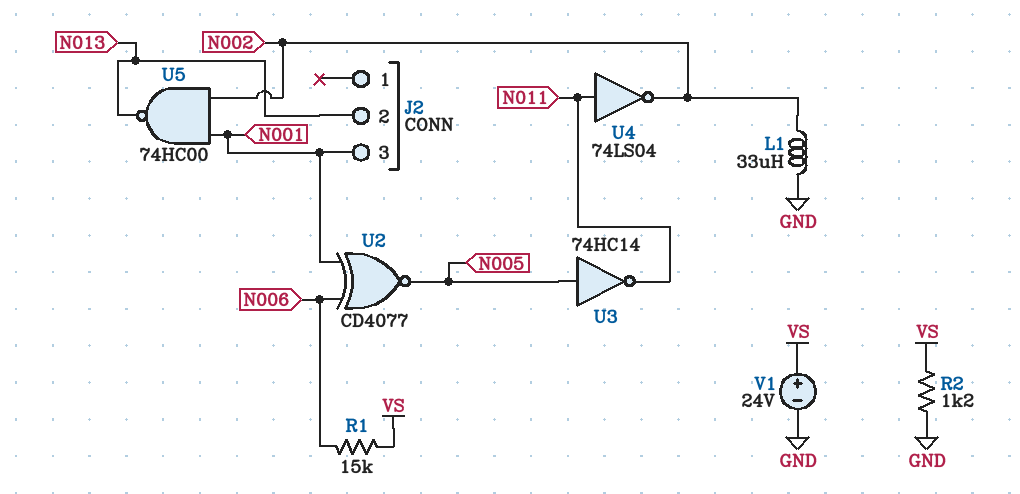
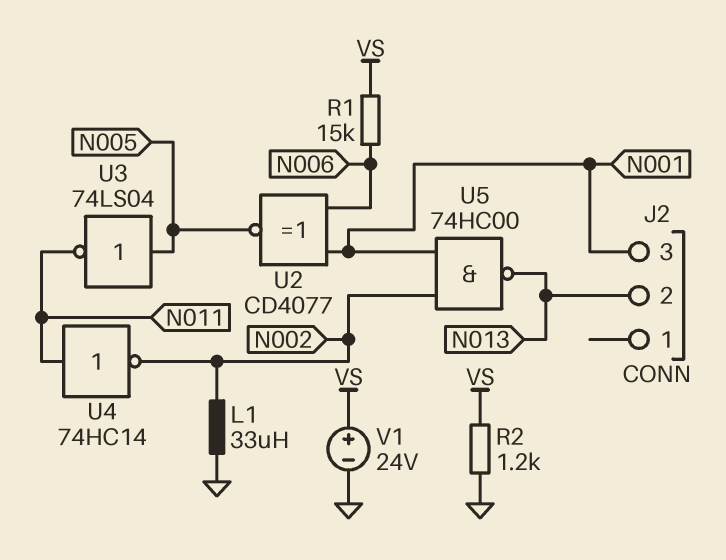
U3: NOT 74HC14 (in N005, out N011) -> NOT 74LS04 (in N005, out N011)
U4: NOT 74LS04 (in N011, out N002) -> NOT 74HC14 (in N011, out N002)

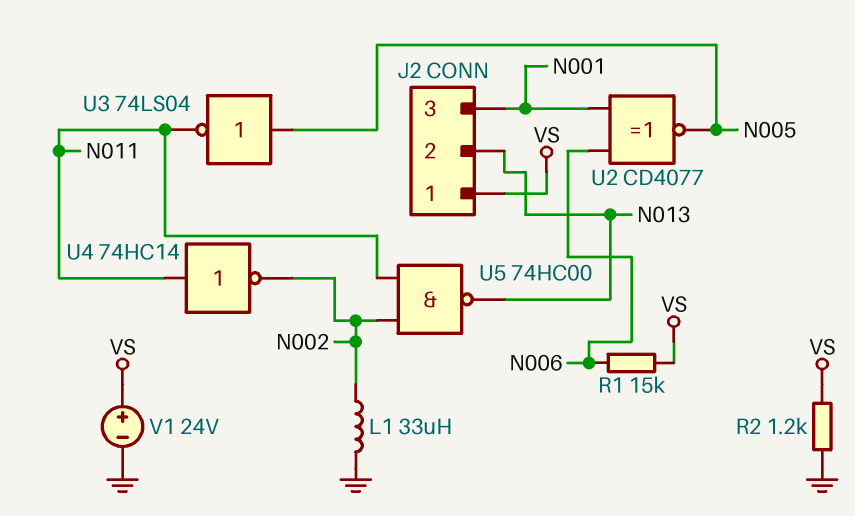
J2 pin 1: none -> VS
U5: NAND 74HC00 (in N001, in N002, out N013) -> NAND 74HC00 (in N002, in N011, out N013)

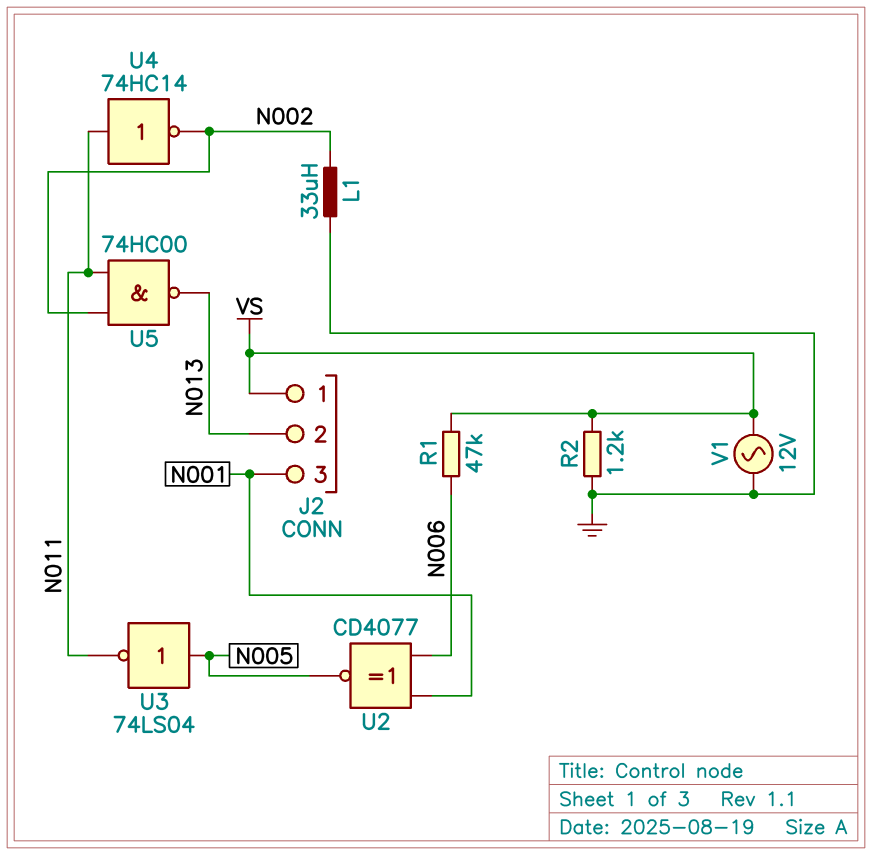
R1: 15k (N006, VS) -> 47k (N006, VS)
V1: 24V (plus VS, minus GND) -> AC 12V (GND, VS)

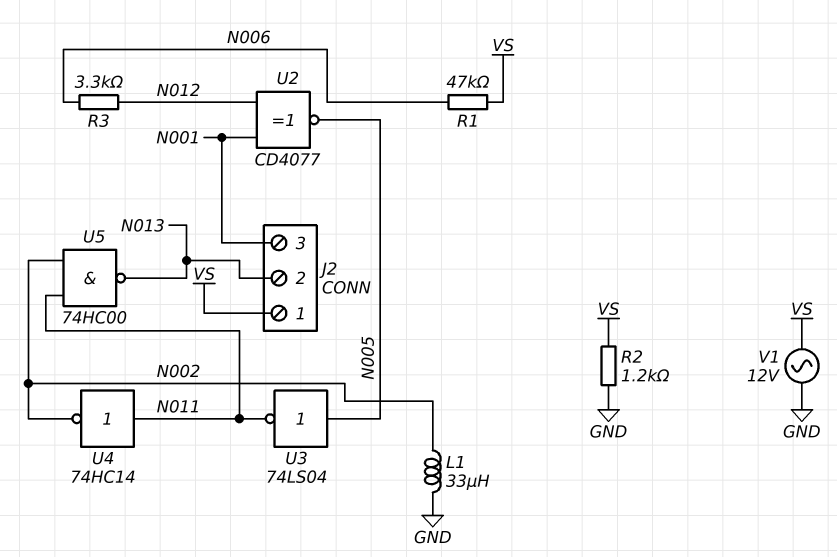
R3: none -> 3.3k (N006, N012)
U2: XNOR CD4077 (in N001, in N006, out N005) -> XNOR CD4077 (in N001, in N012, out N005)

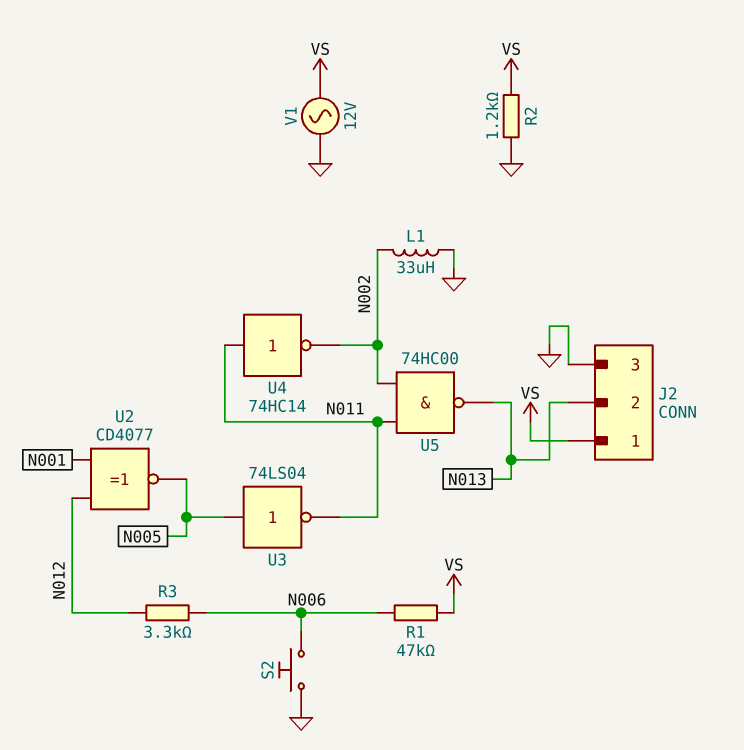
J2 pin 3: N001 -> GND
S2: none -> button (GND, N006)

